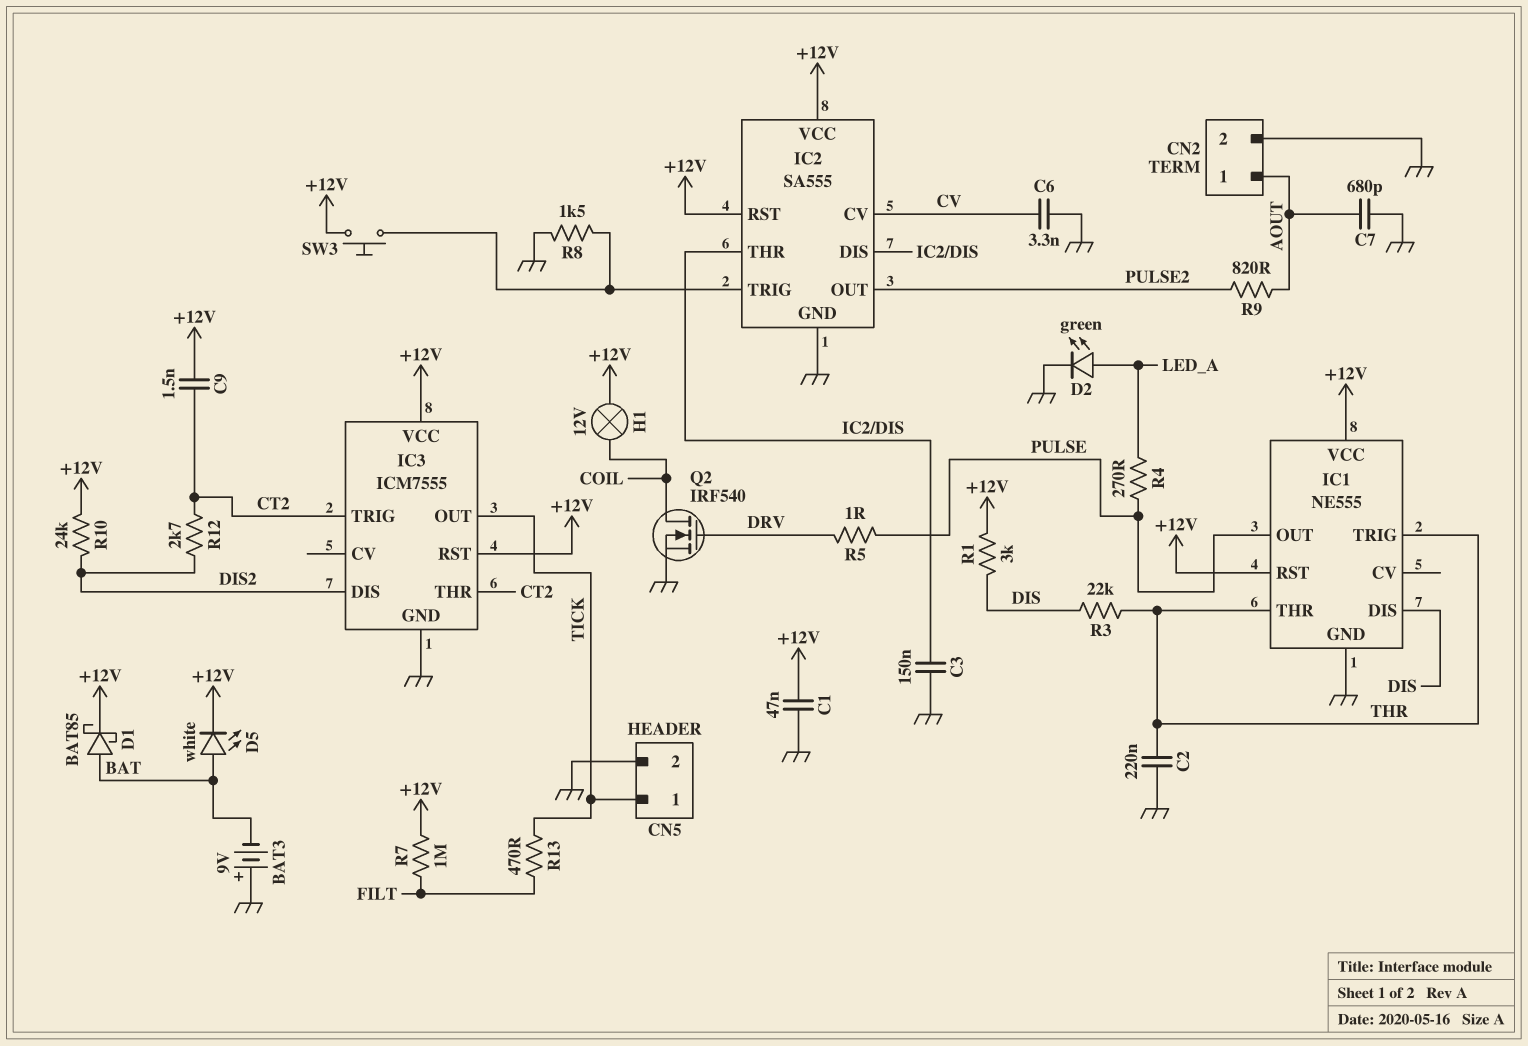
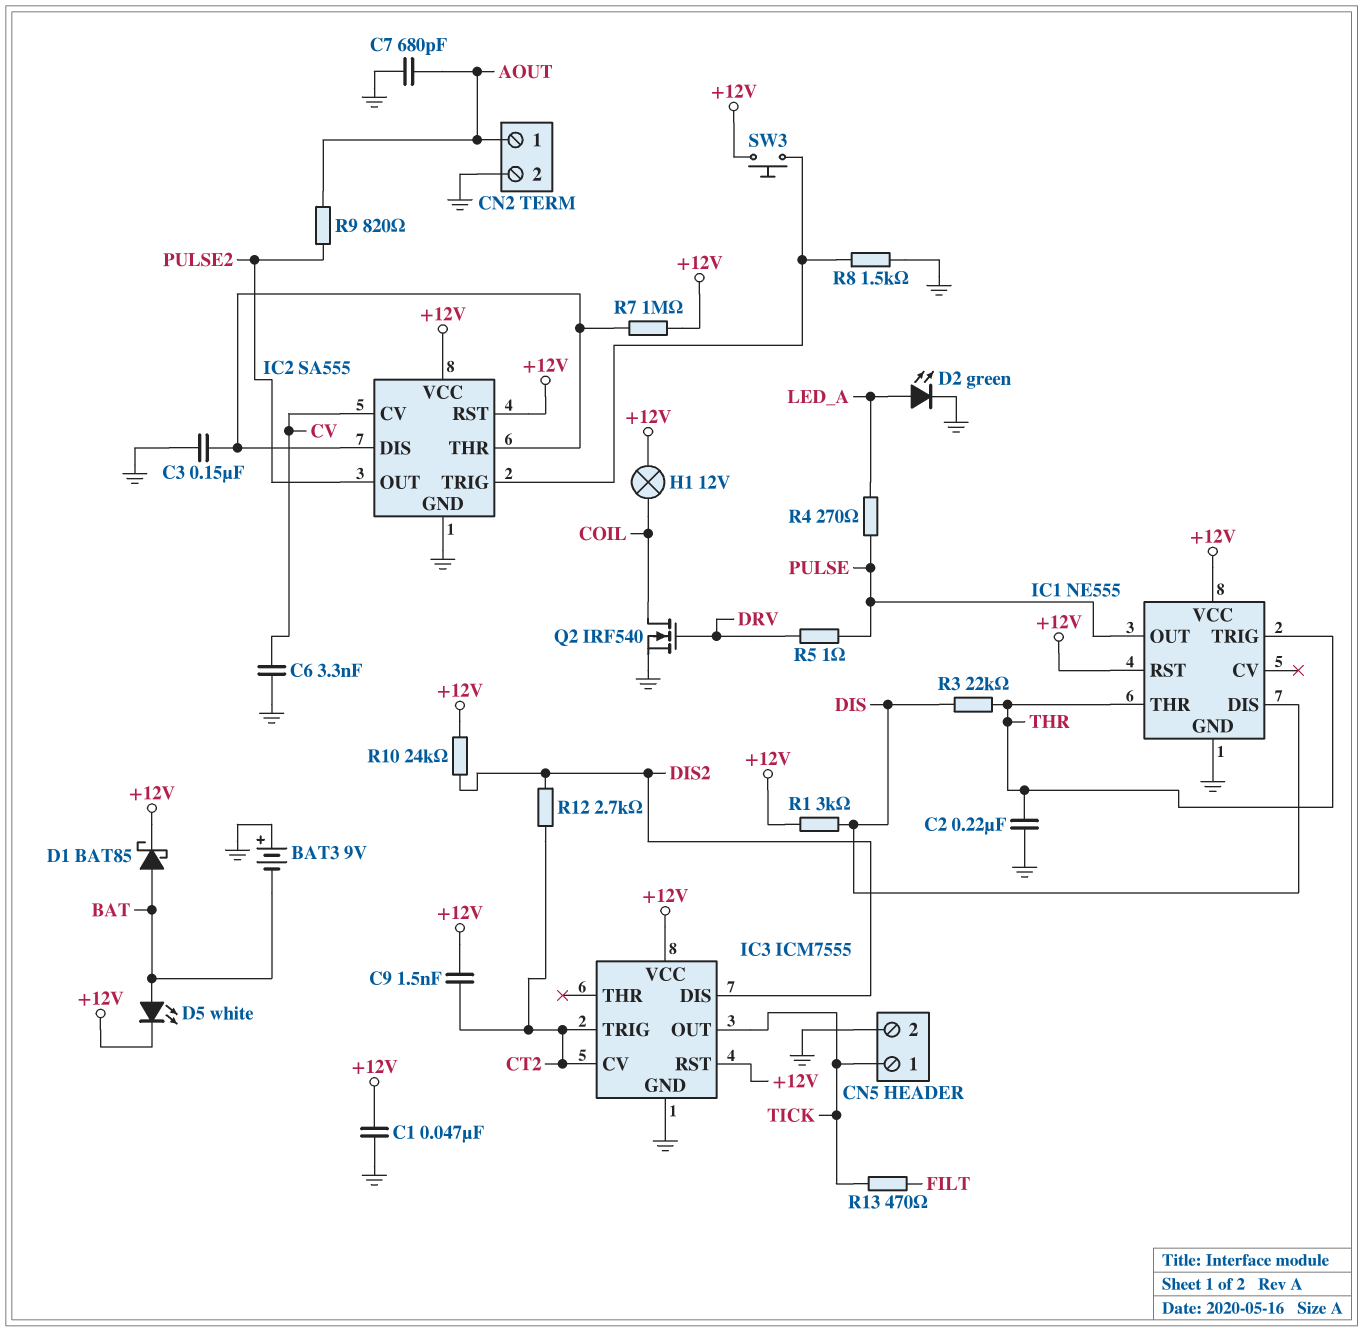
IC3 pin CV: none -> CT2
IC3 pin THR: CT2 -> none
R7: 1M (+12V, FILT) -> 1M (+12V, IC2/DIS)

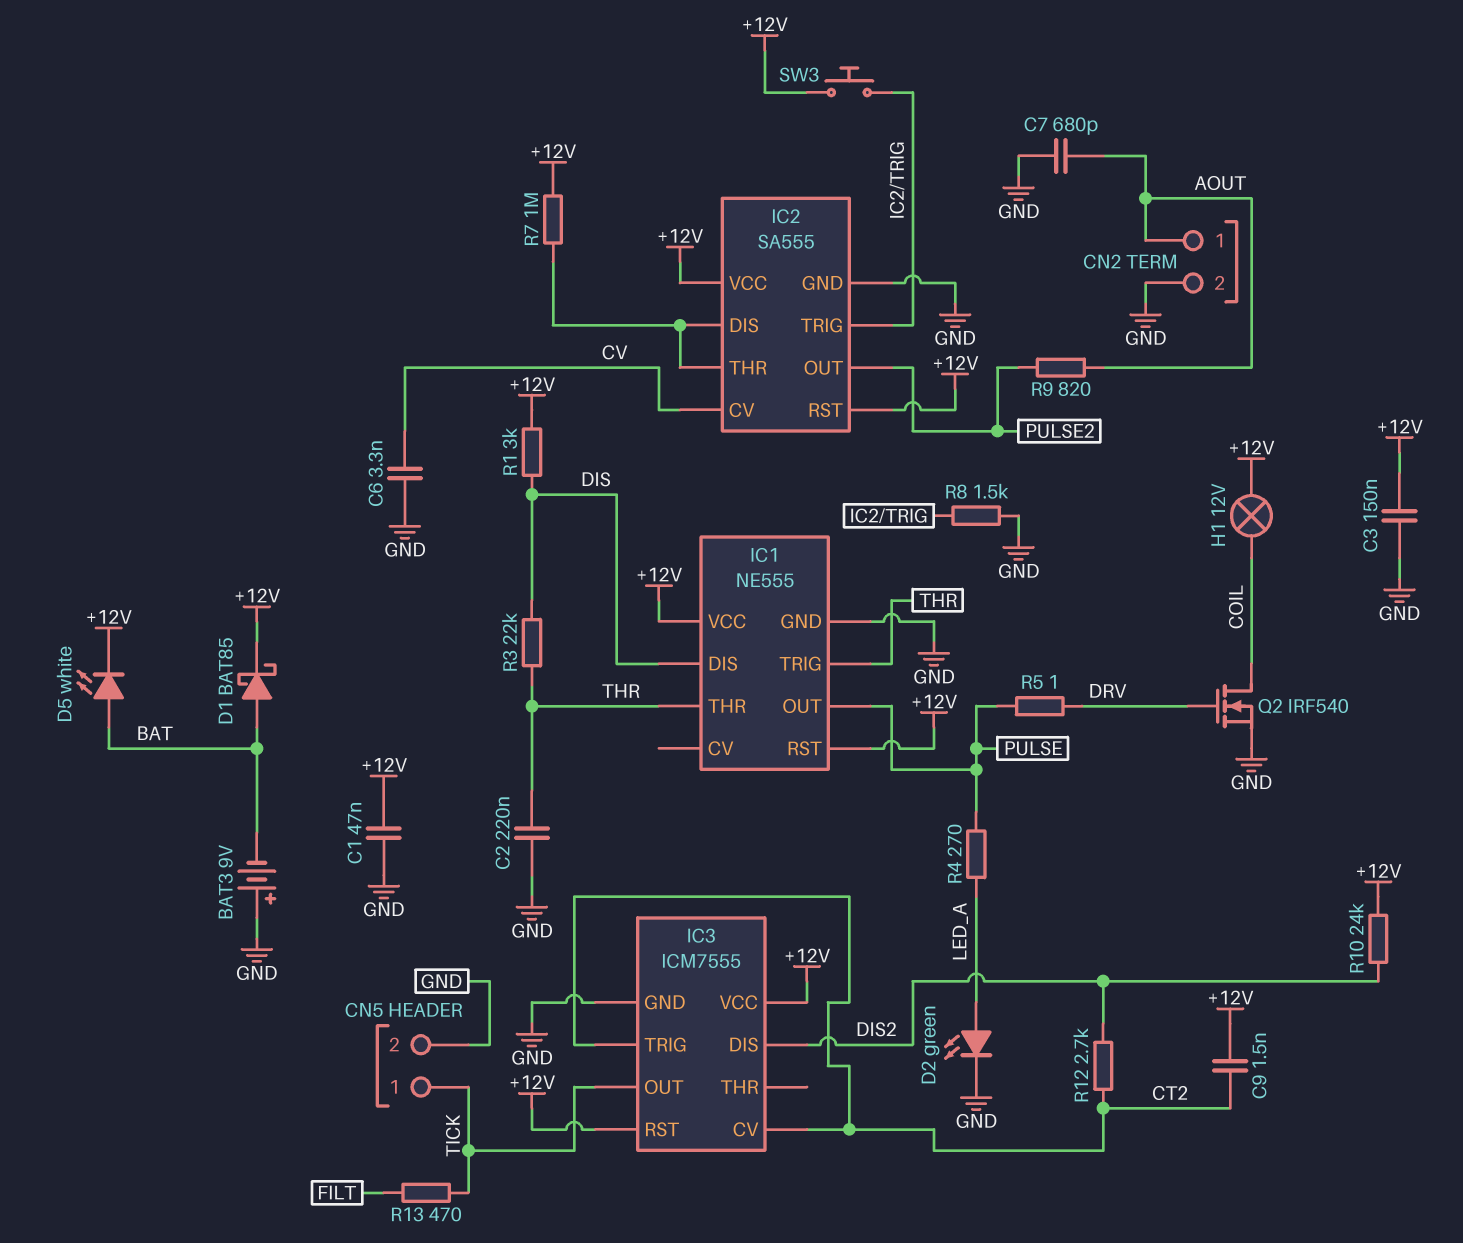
C3: 150nF (GND, IC2/DIS) -> 150nF (+12V, GND)

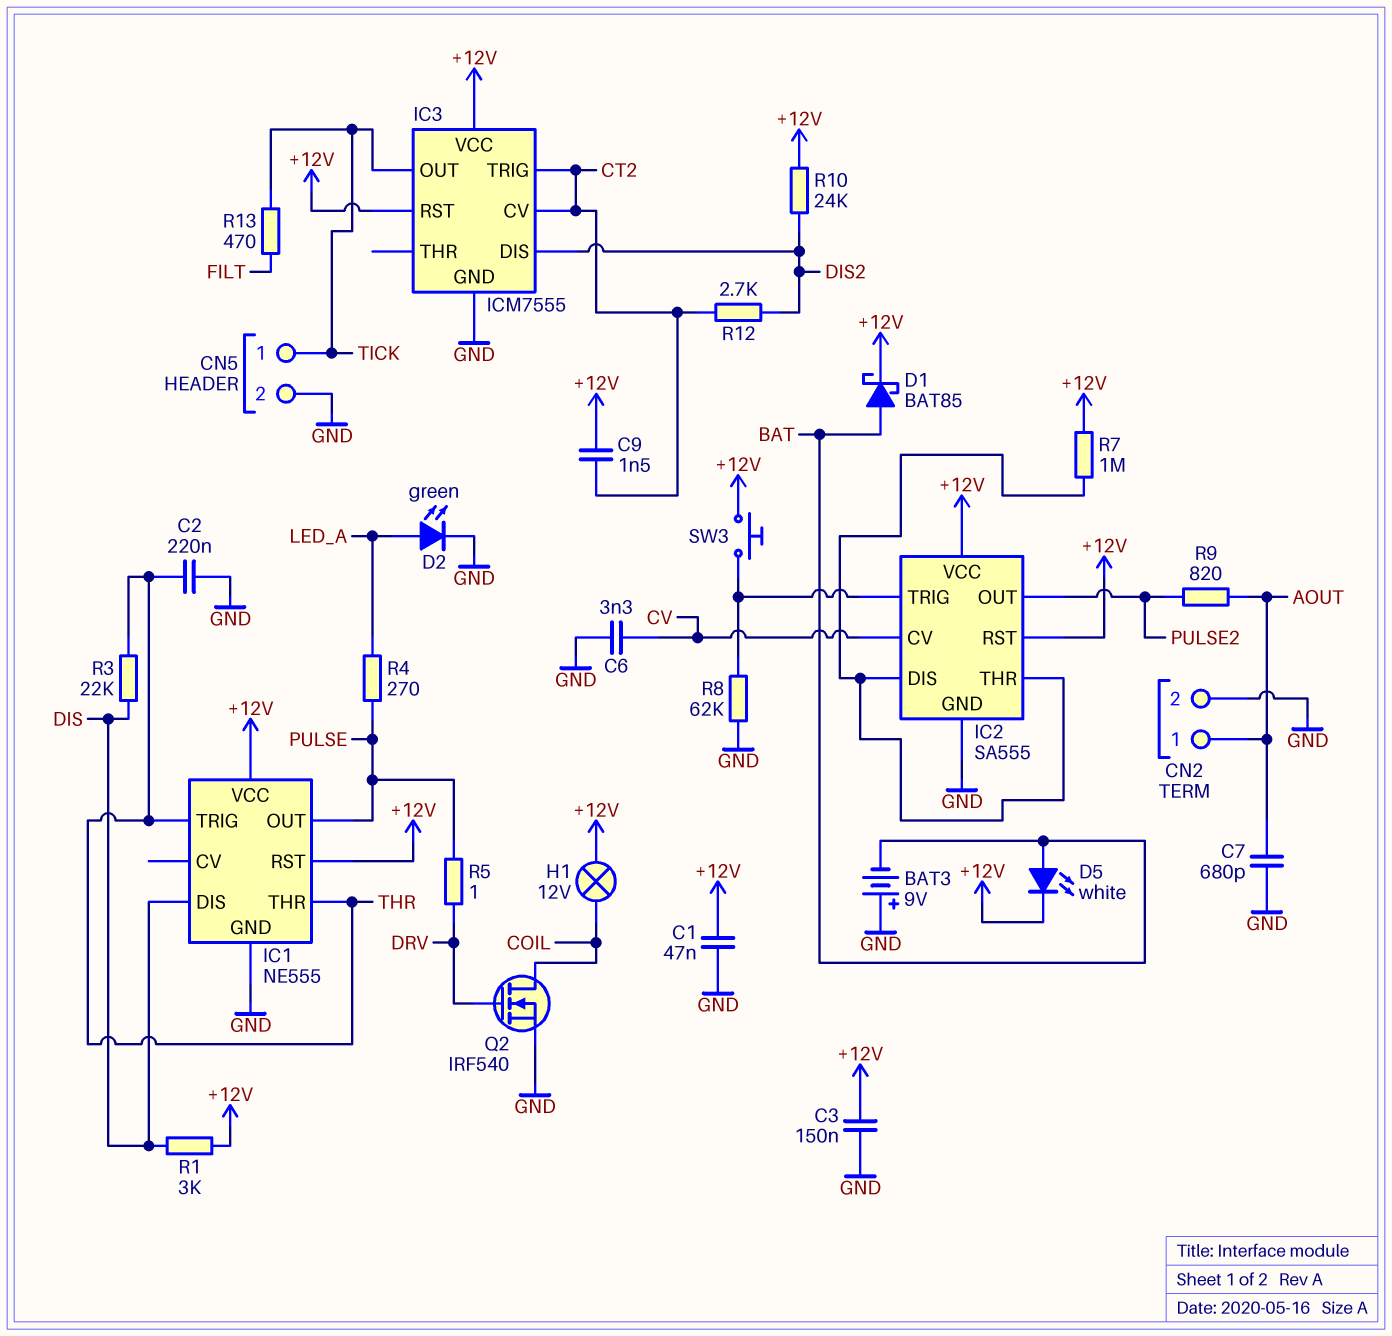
R8: 1.5k (GND, IC2/TRIG) -> 62k (GND, IC2/TRIG)

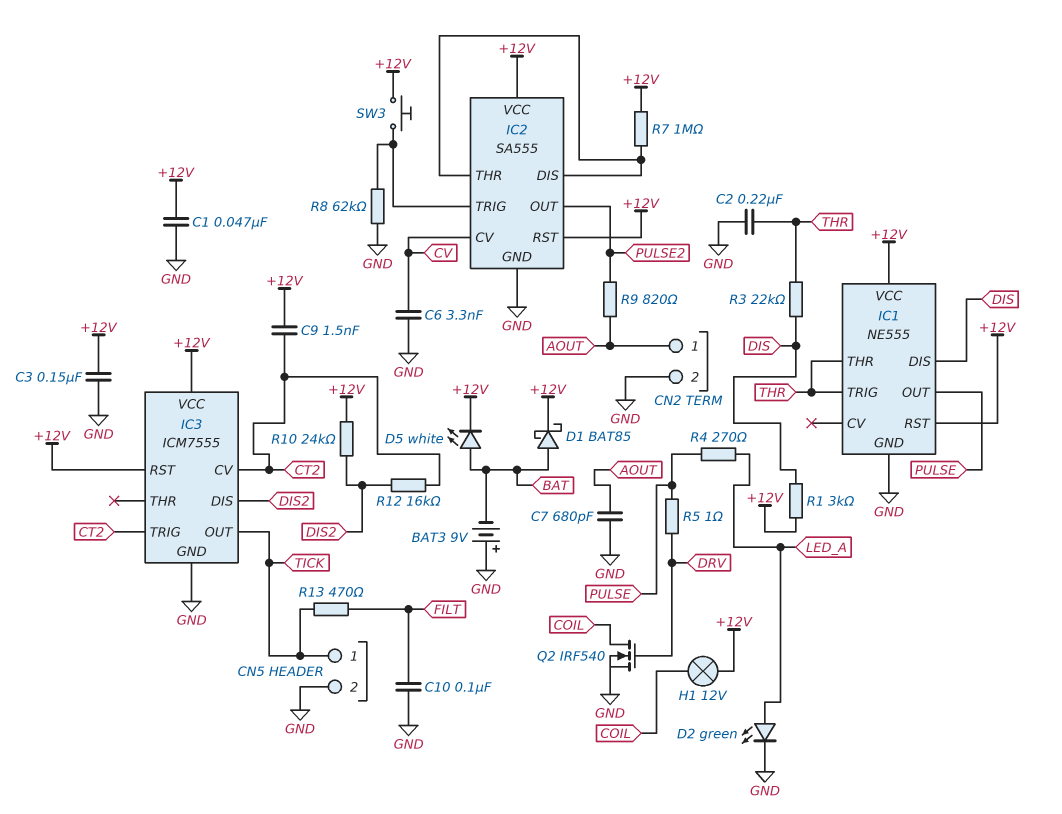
C10: none -> 100nF (FILT, GND)
R12: 2.7k (CT2, DIS2) -> 16k (CT2, DIS2)

